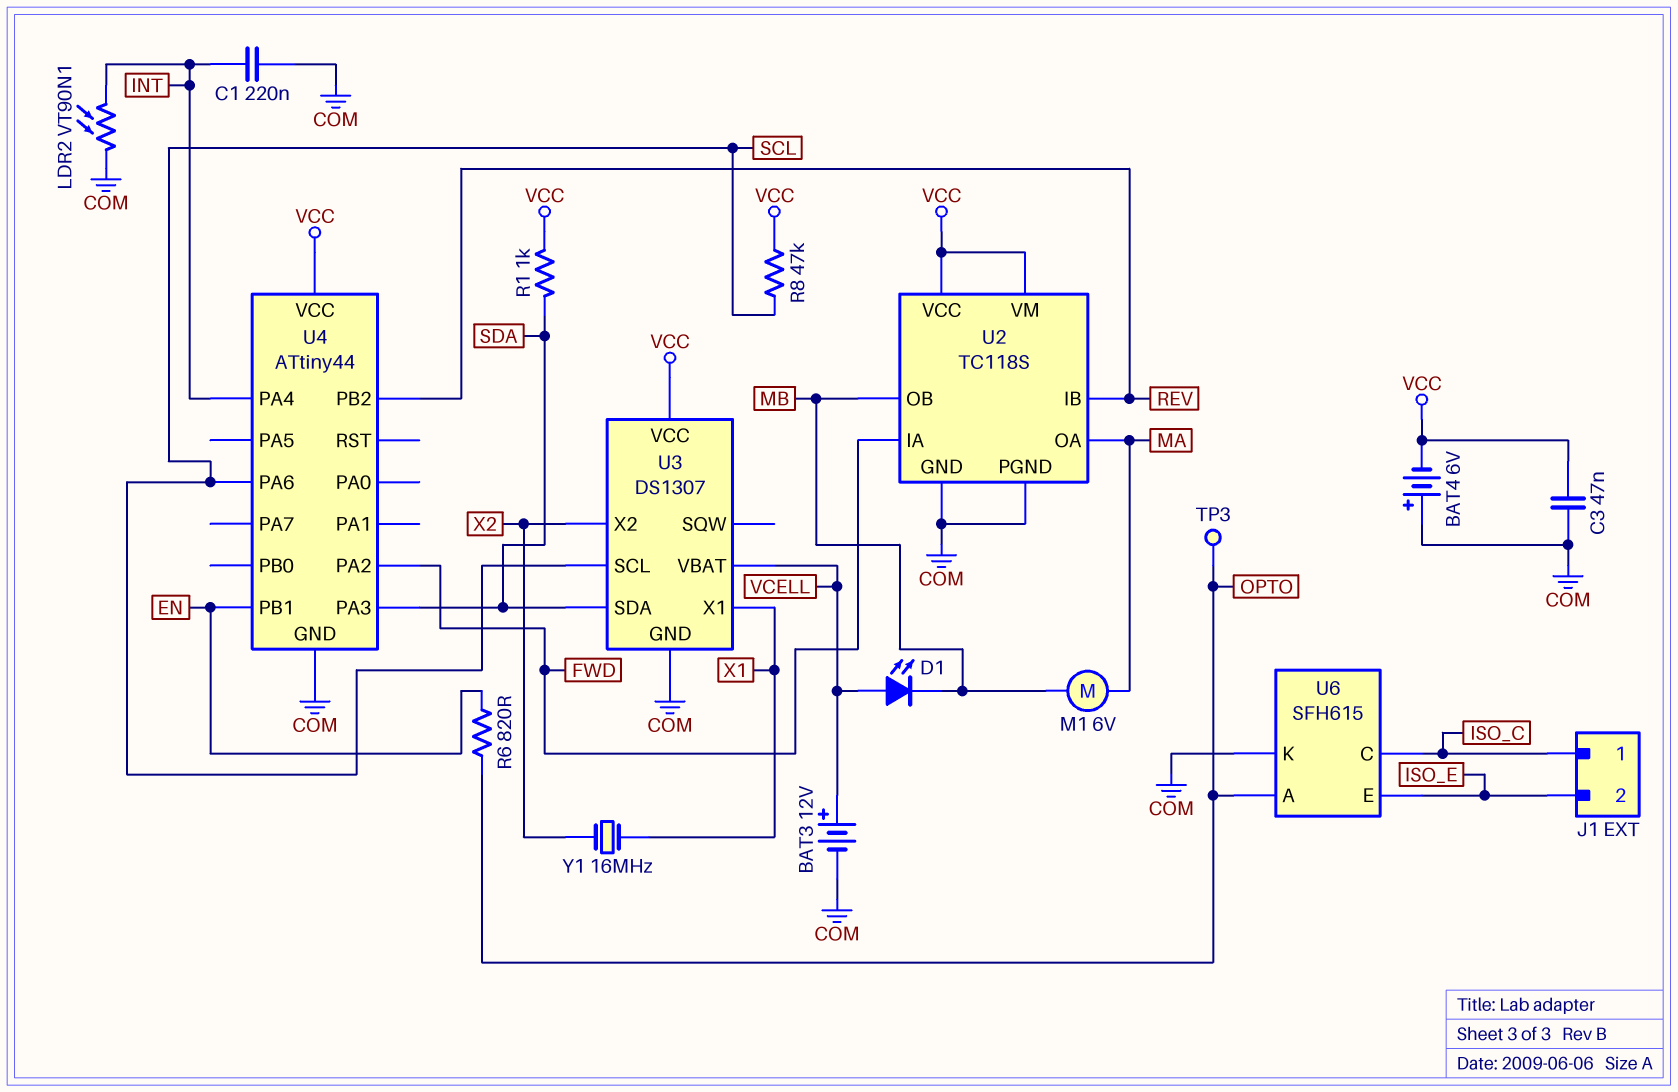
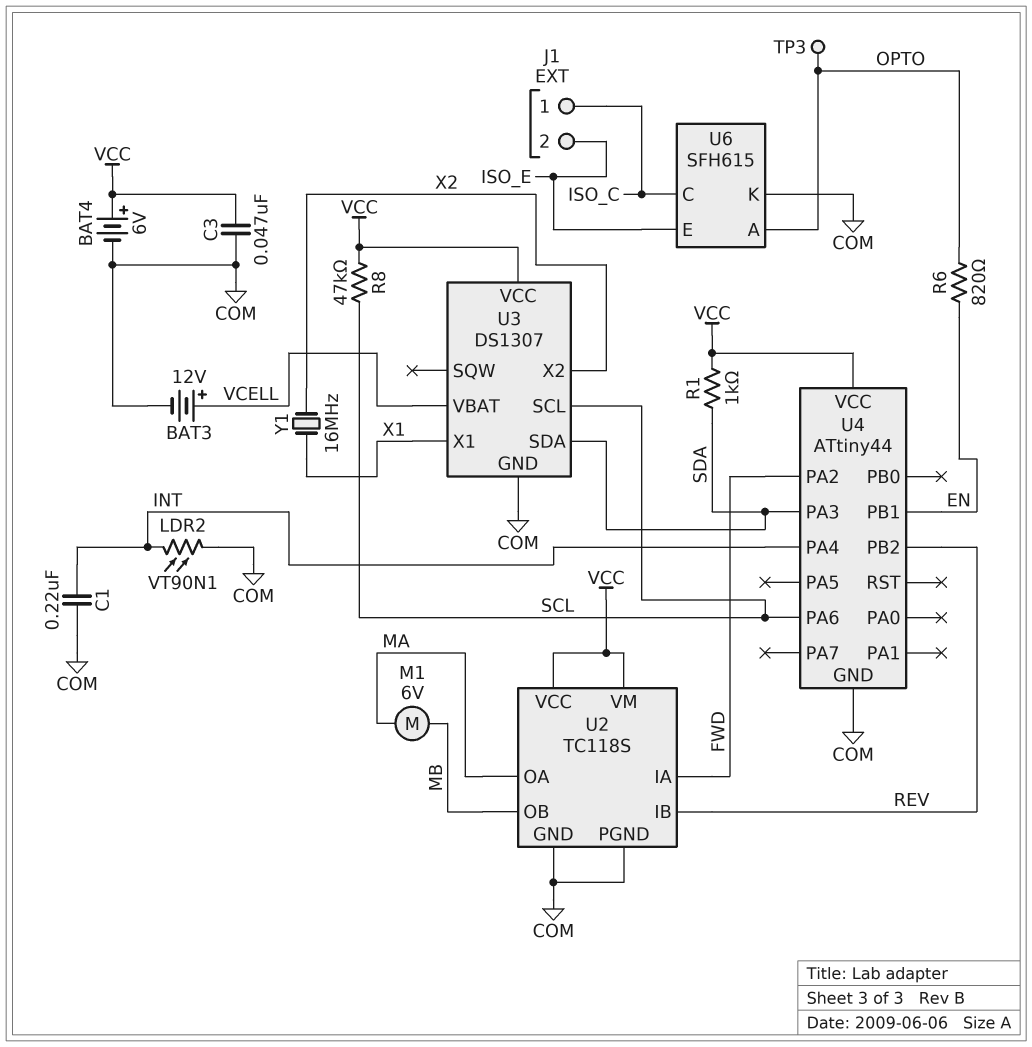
BAT4: 6V (plus COM, minus VCC) -> 6V (plus VCC, minus COM)
D1: LED (A VCELL, K MB) -> none

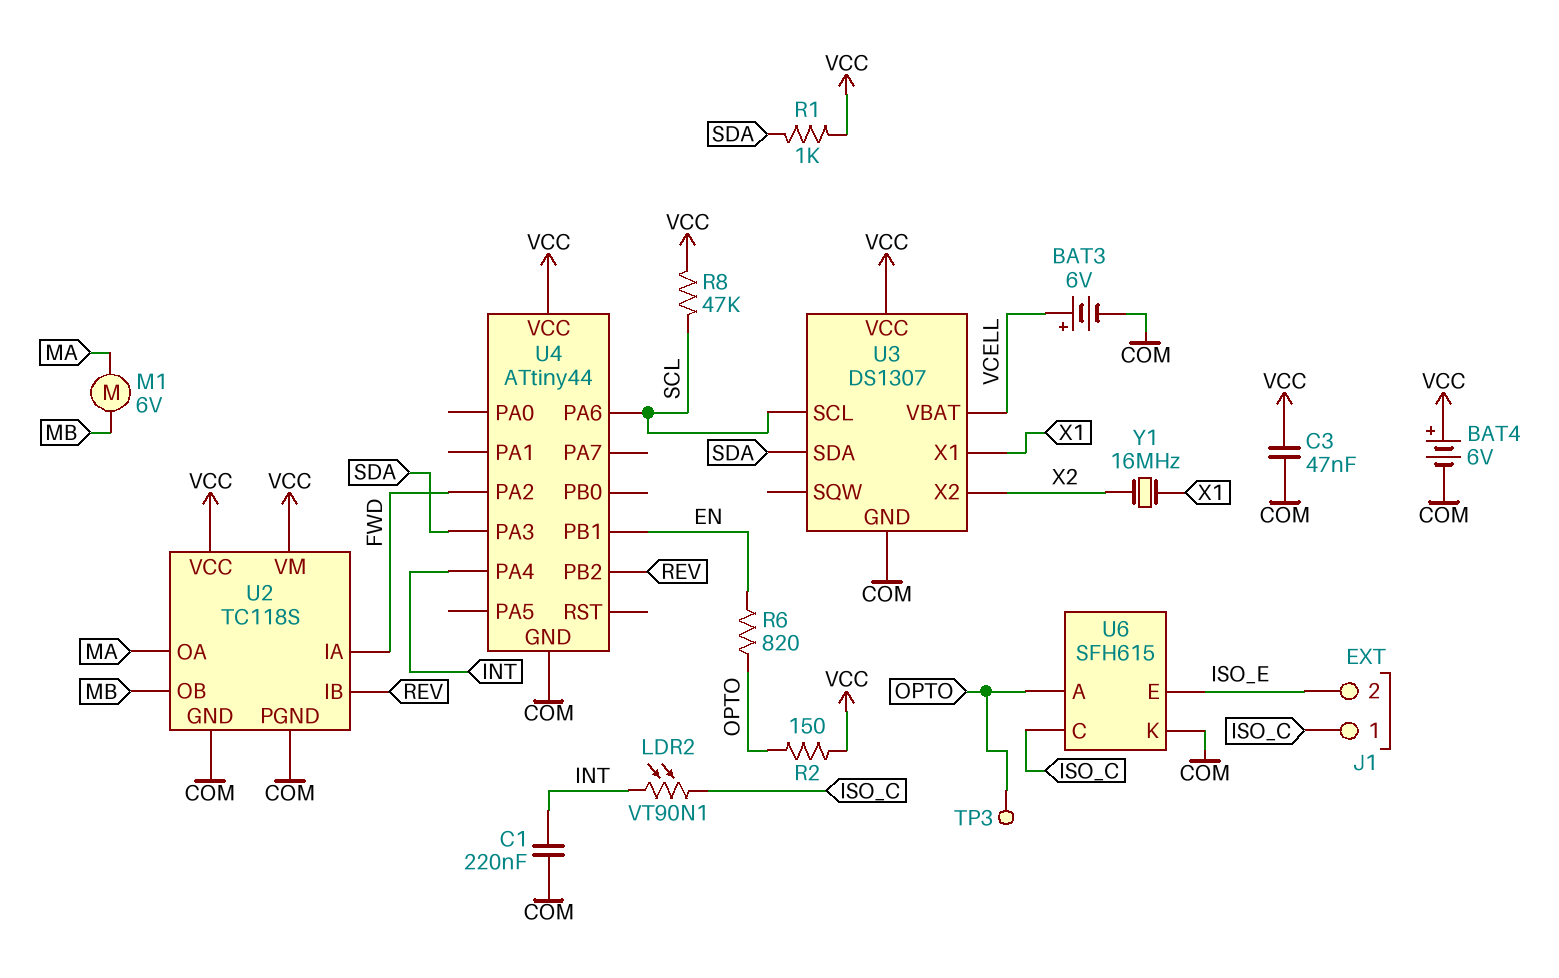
BAT3: 12V (plus VCELL, minus COM) -> 6V (plus VCELL, minus COM)
LDR2: VT90N1 (COM, INT) -> VT90N1 (INT, ISO_C)
R2: none -> 150 (OPTO, VCC)

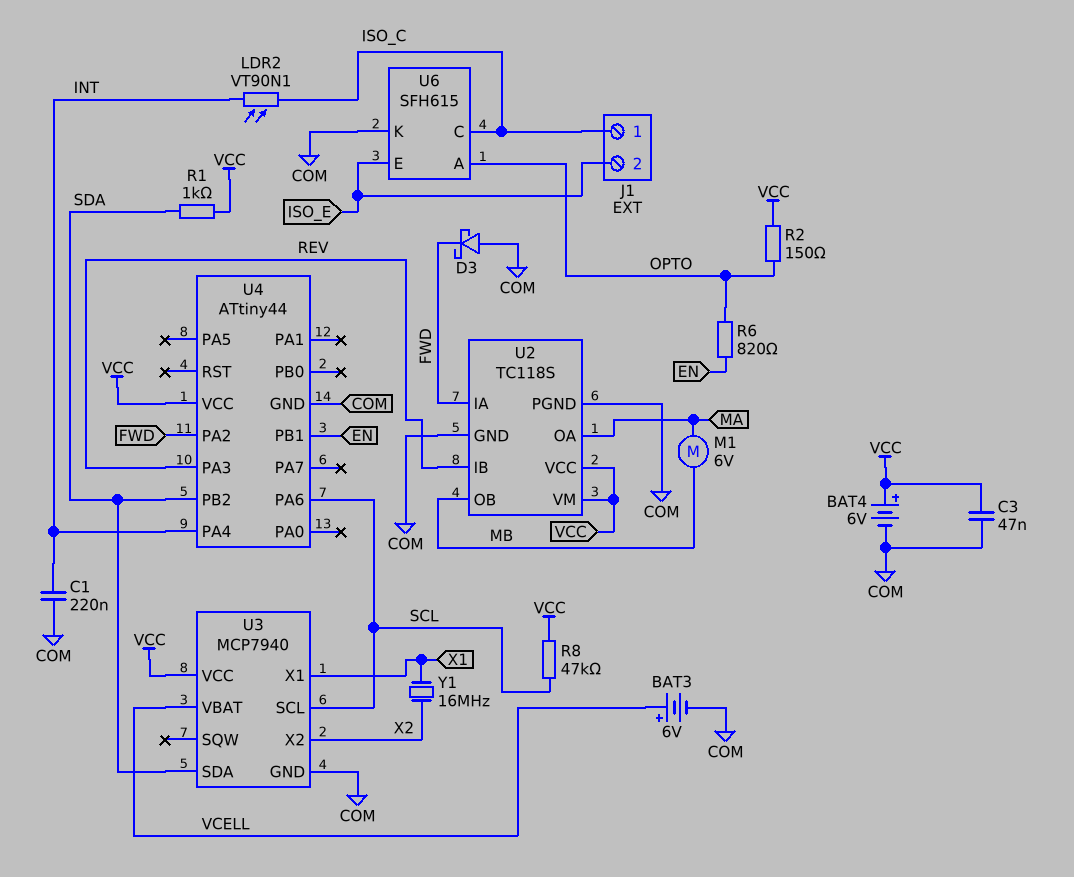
D3: none -> schottky (A COM, K FWD)
TP3: test point (OPTO) -> none
U3: DS1307 -> MCP7940
U4 pin PA3: SDA -> REV
U4 pin PB2: REV -> SDA

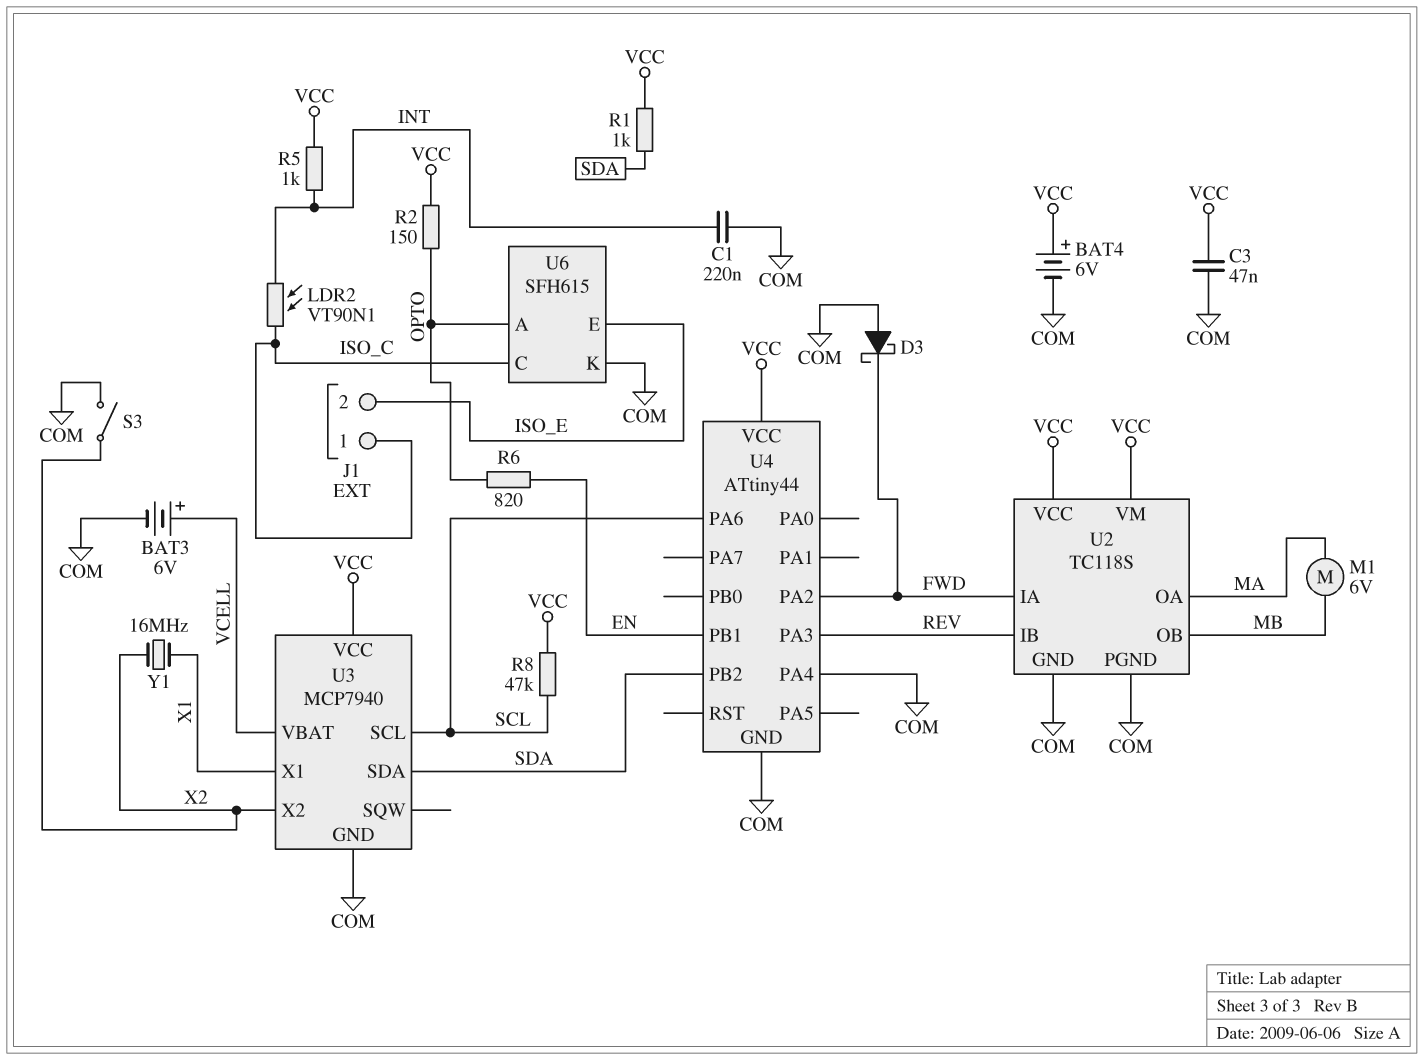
R5: none -> 1k (INT, VCC)
S3: none -> switch (COM, X2)
U4 pin PA4: INT -> COM

